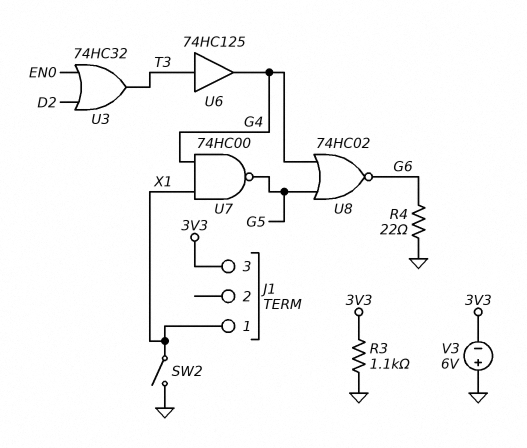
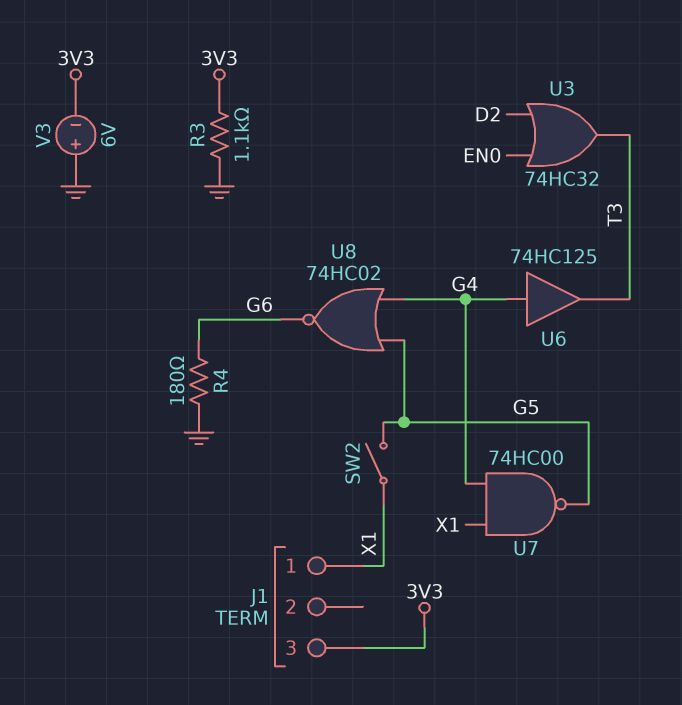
R4: 22 (G6, GND) -> 180 (G6, GND)
SW2: switch (GND, X1) -> switch (G5, X1)
U6: buffer 74HC125 (in T3, out G4) -> buffer 74HC125 (in G4, out T3)

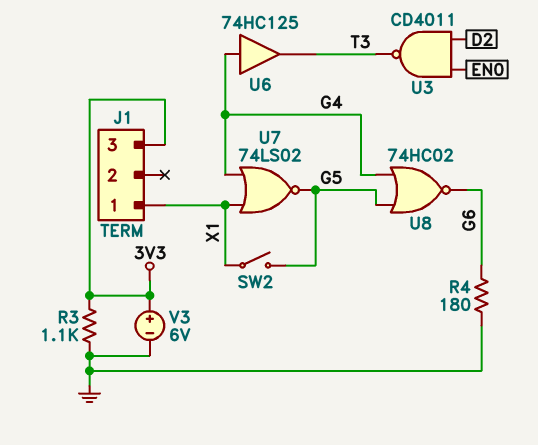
U3: OR 74HC32 (in D2, in EN0, out T3) -> NAND CD4011 (in D2, in EN0, out T3)
U7: NAND 74HC00 (in G4, in X1, out G5) -> NOR 74LS02 (in G4, in X1, out G5)
V3: 6V (plus GND, minus 3V3) -> 6V (plus 3V3, minus GND)

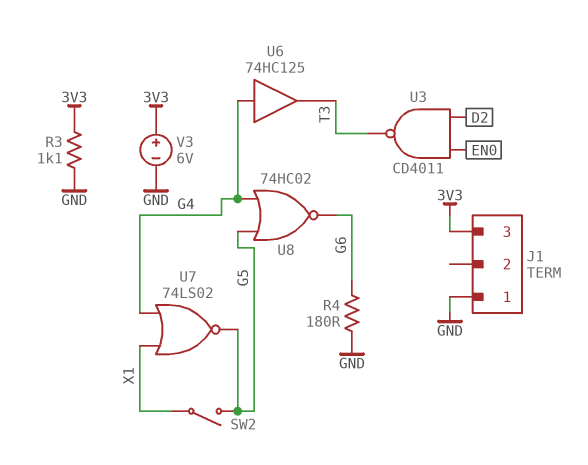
J1 pin 1: X1 -> GND

